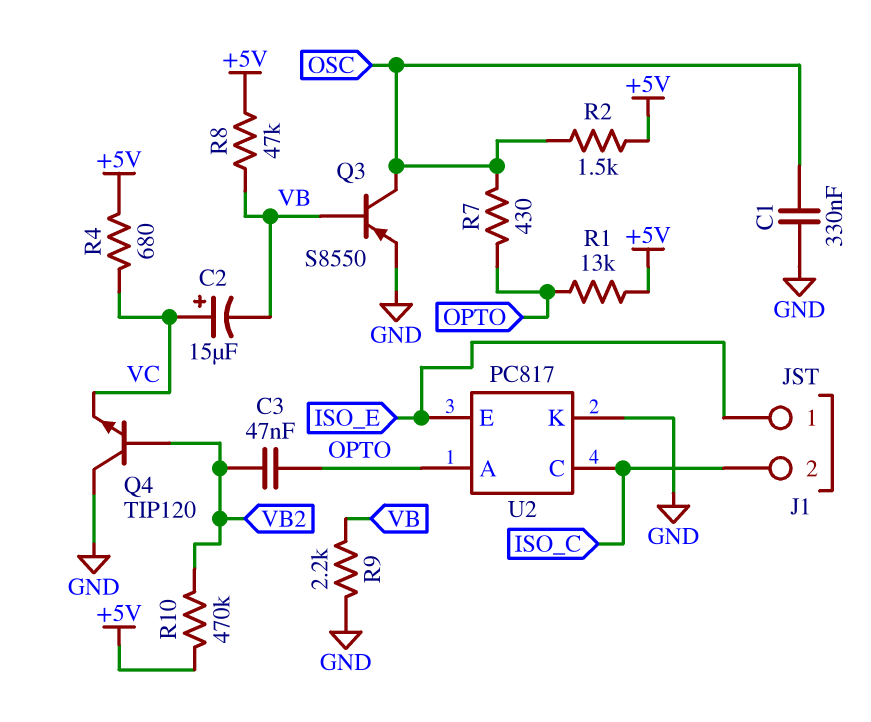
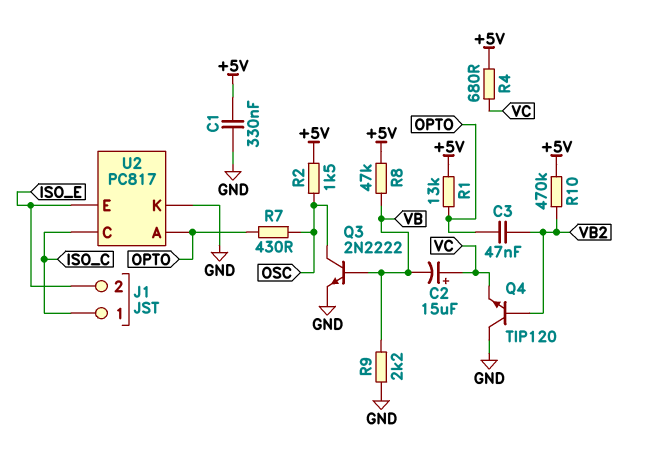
C1: 330nF (GND, OSC) -> 330nF (+5V, GND)
J1 pin 1: ISO_E -> ISO_C
J1 pin 2: ISO_C -> ISO_E
Q3: PNP S8550 (B VB, C OSC, E GND) -> NPN 2N2222 (B VB, C OSC, E GND)

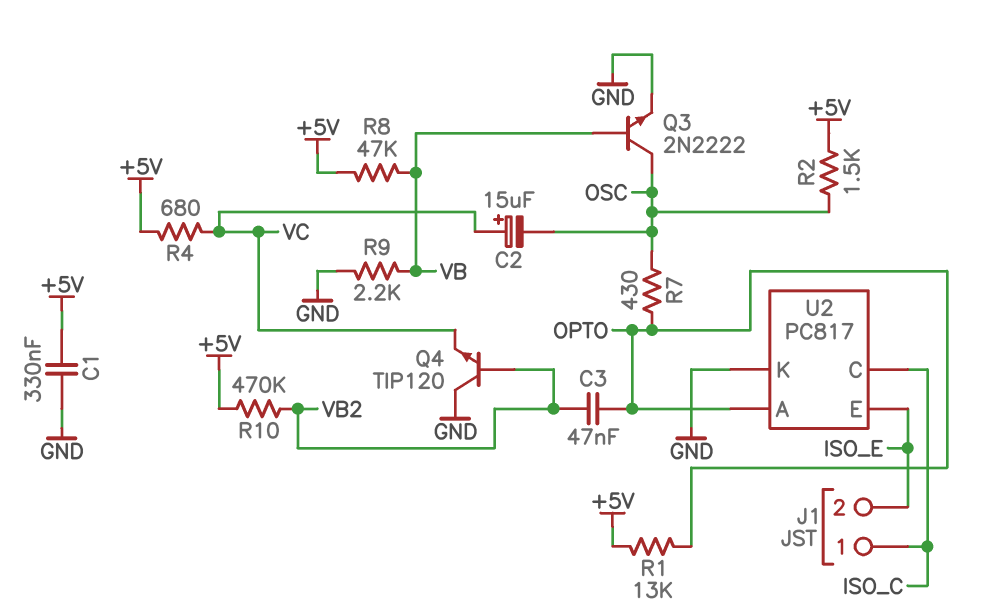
C2: 15uF (plus VC, minus VB) -> 15uF (plus VC, minus OSC)

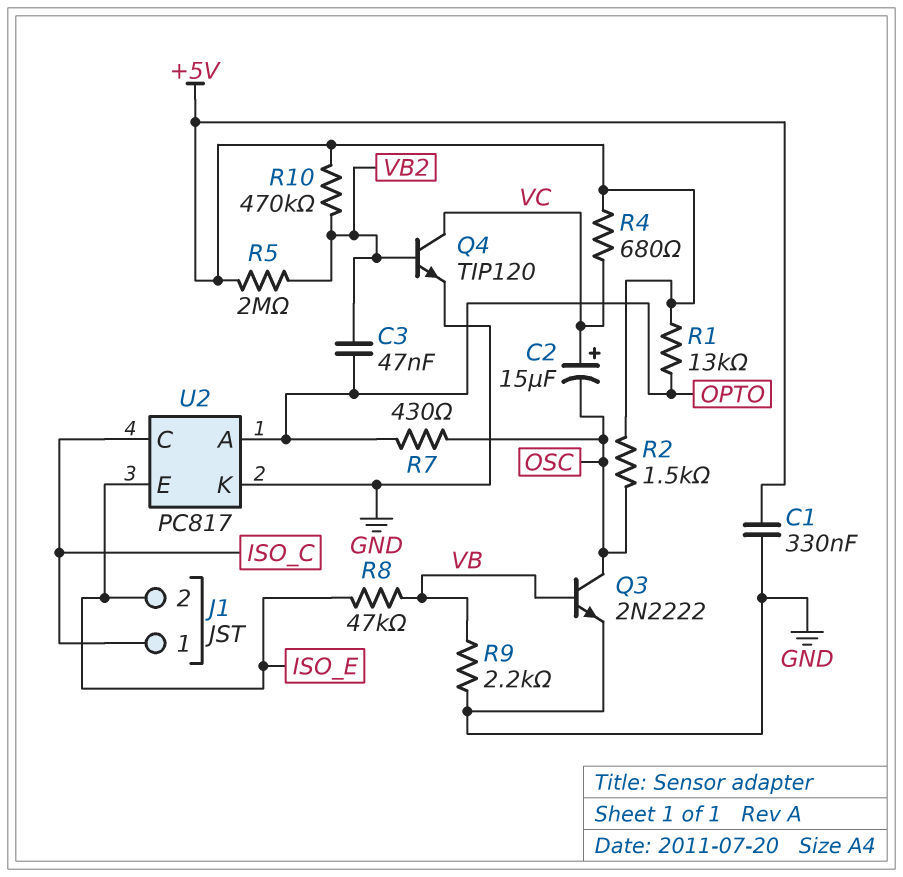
Q4: NPN TIP120 (B VB2, C GND, E VC) -> NPN TIP120 (B VB2, C VC, E GND)
R5: none -> 2M (+5V, VB2)
R8: 47k (+5V, VB) -> 47k (ISO_E, VB)

